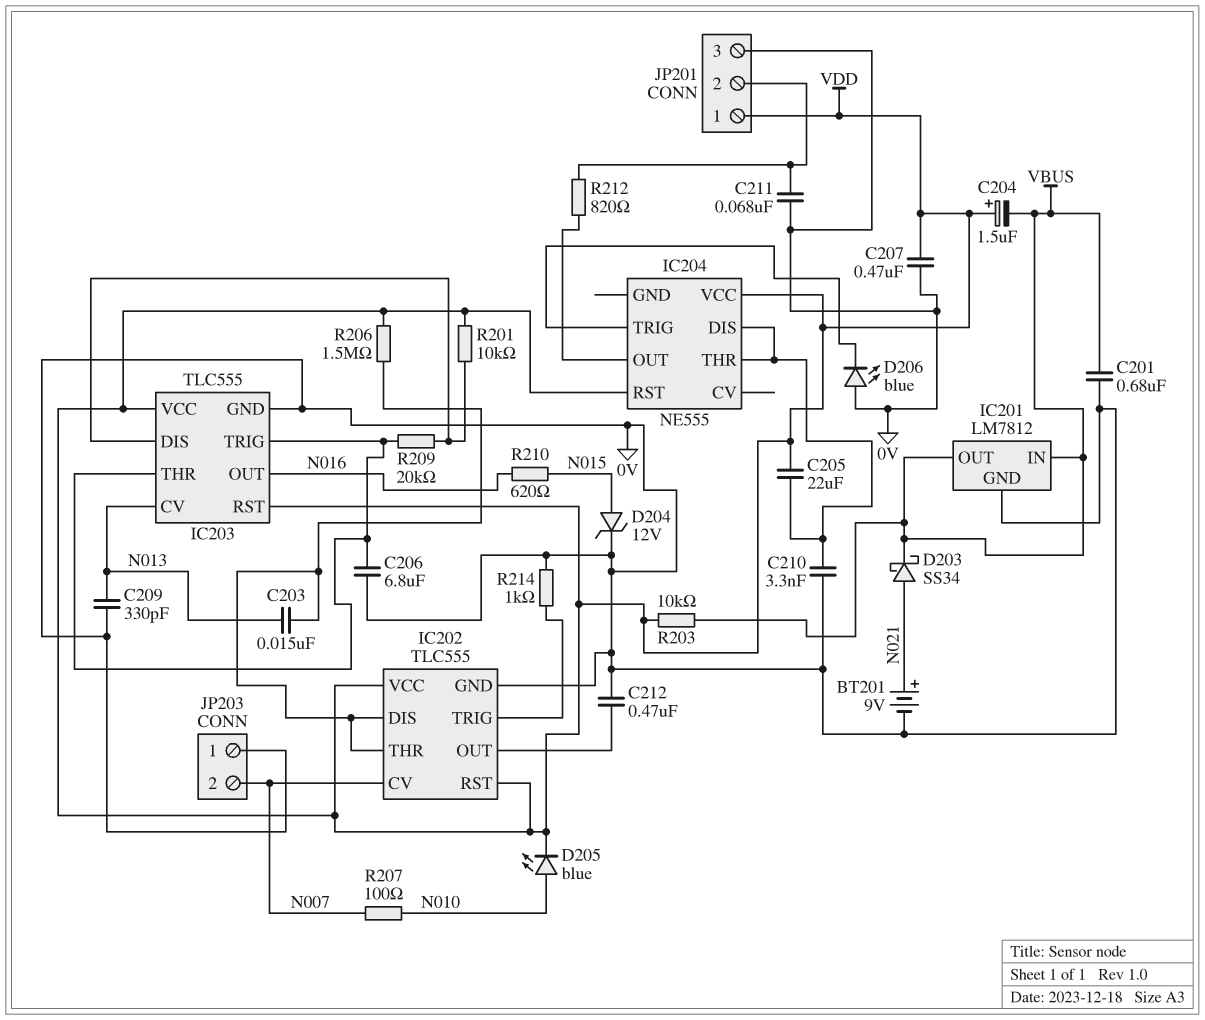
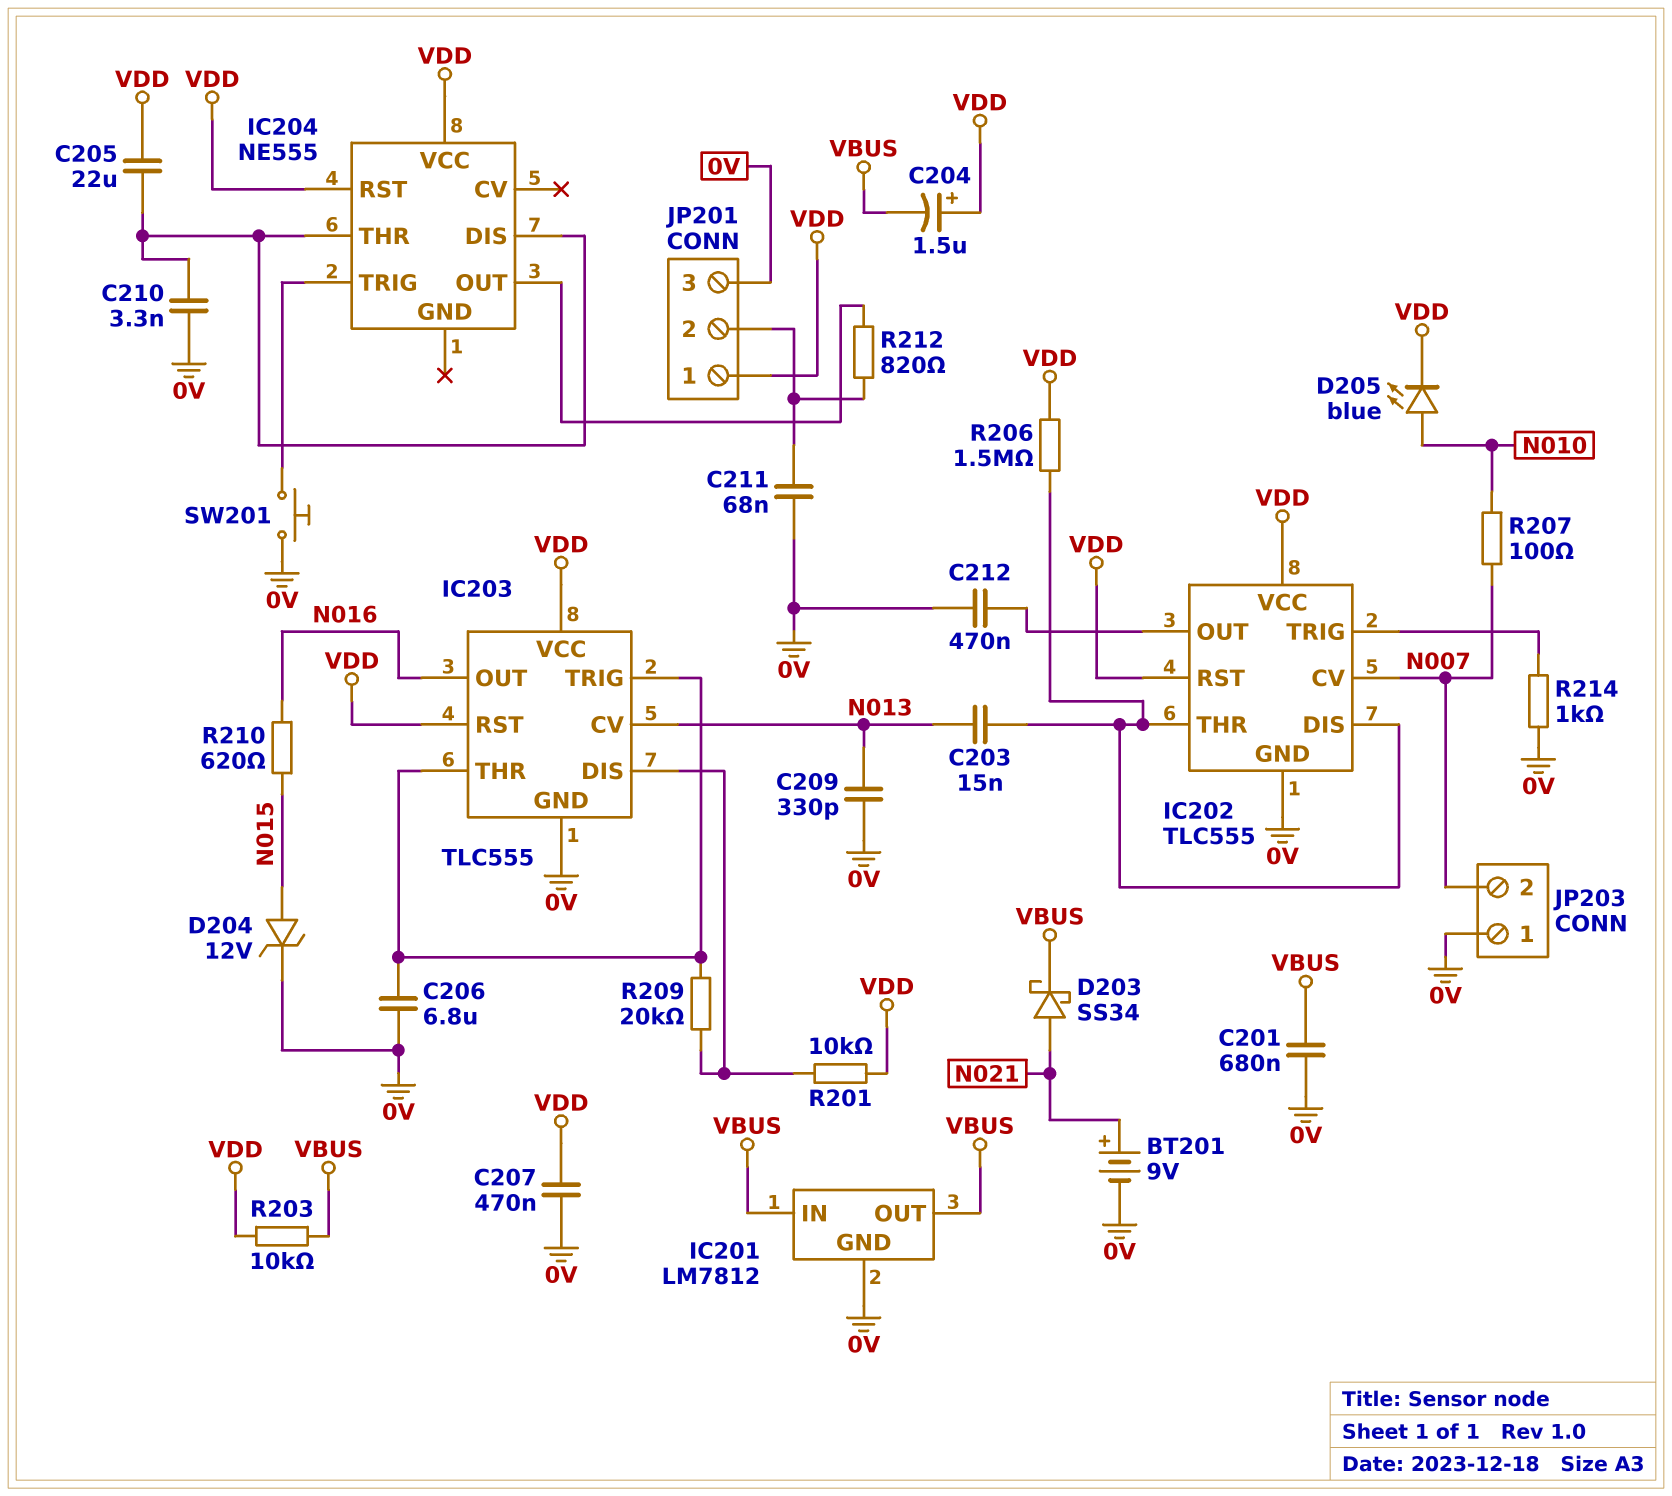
D206: LED blue (A 0V, K IC204/TRIG) -> none
SW201: none -> button (0V, IC204/TRIG)

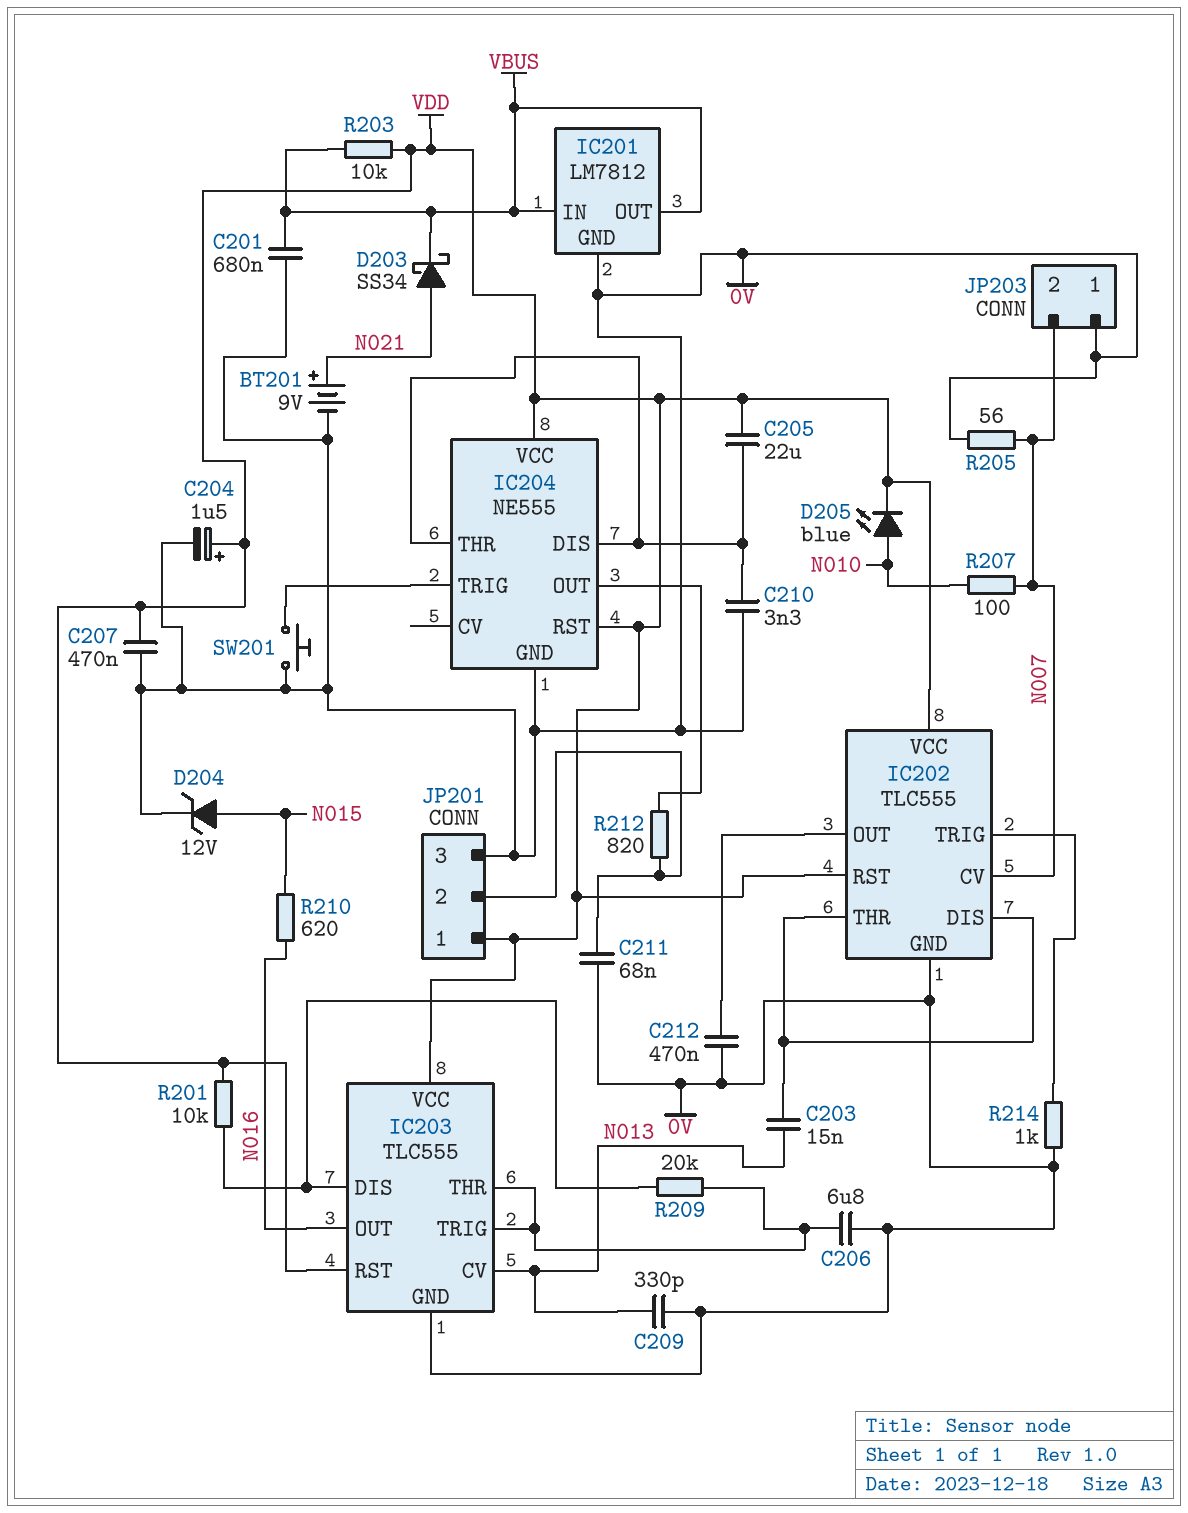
C204: 1.5uF (plus VDD, minus VBUS) -> 1.5uF (plus VDD, minus 0V)
IC204 pin GND: none -> 0V
R205: none -> 56 (0V, N007)
R206: 1.5M (IC202/DIS, VDD) -> none

